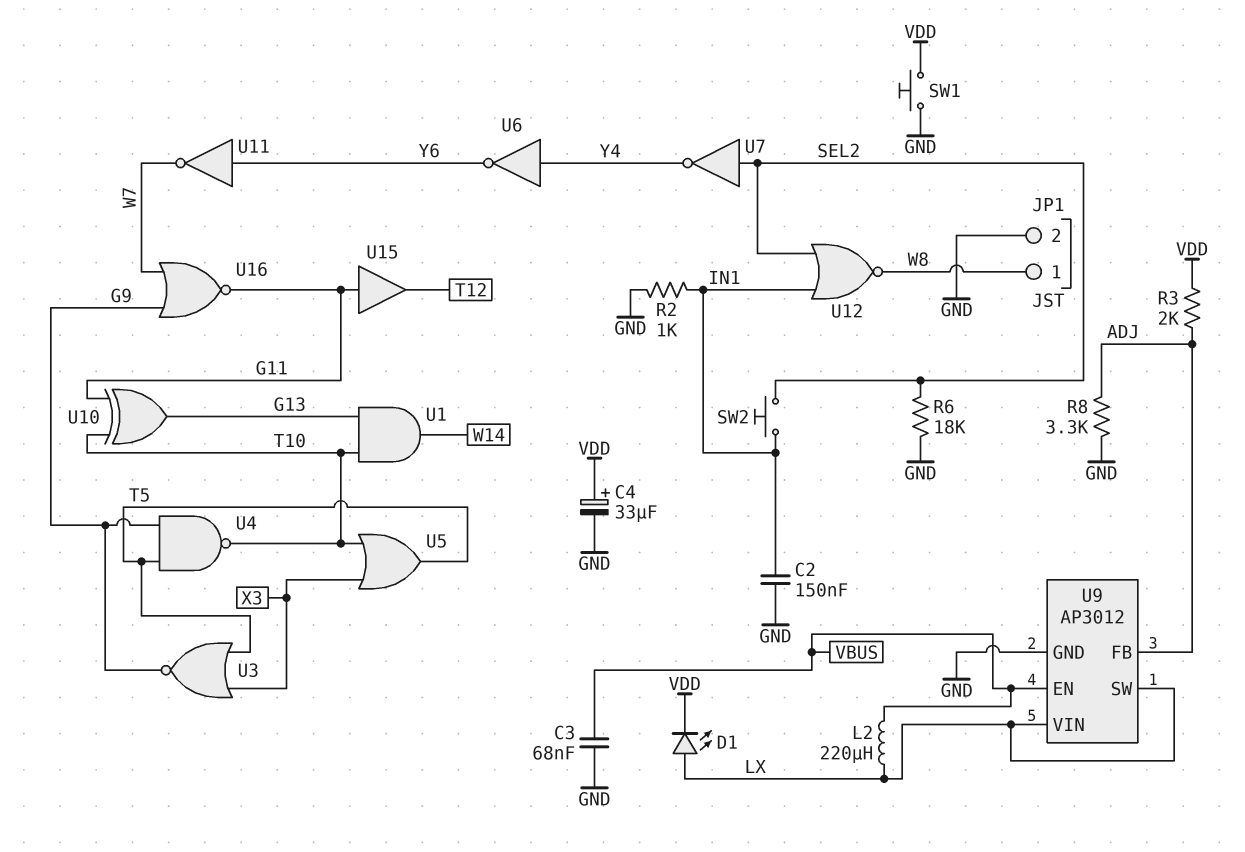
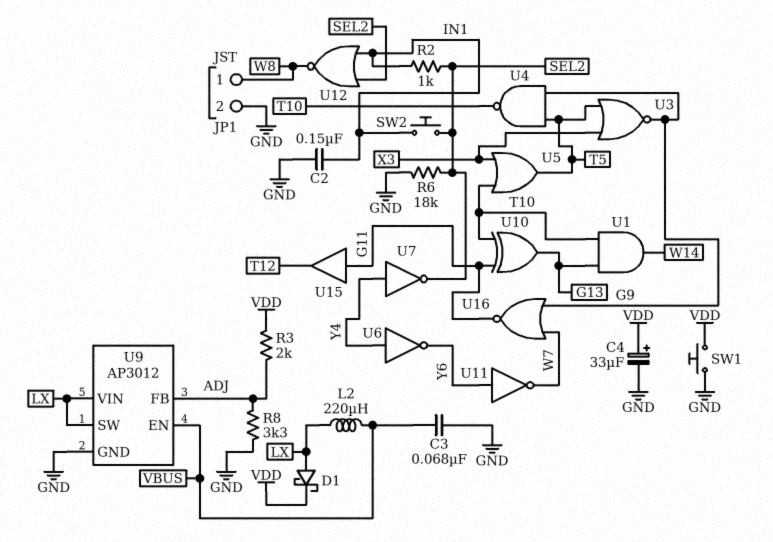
D1: LED (A LX, K VDD) -> schottky (A LX, K VDD)
R2: 1k (GND, IN1) -> 1k (IN1, SEL2)
U7: NOT (in SEL2, out Y4) -> NOT (in Y4, out SEL2)

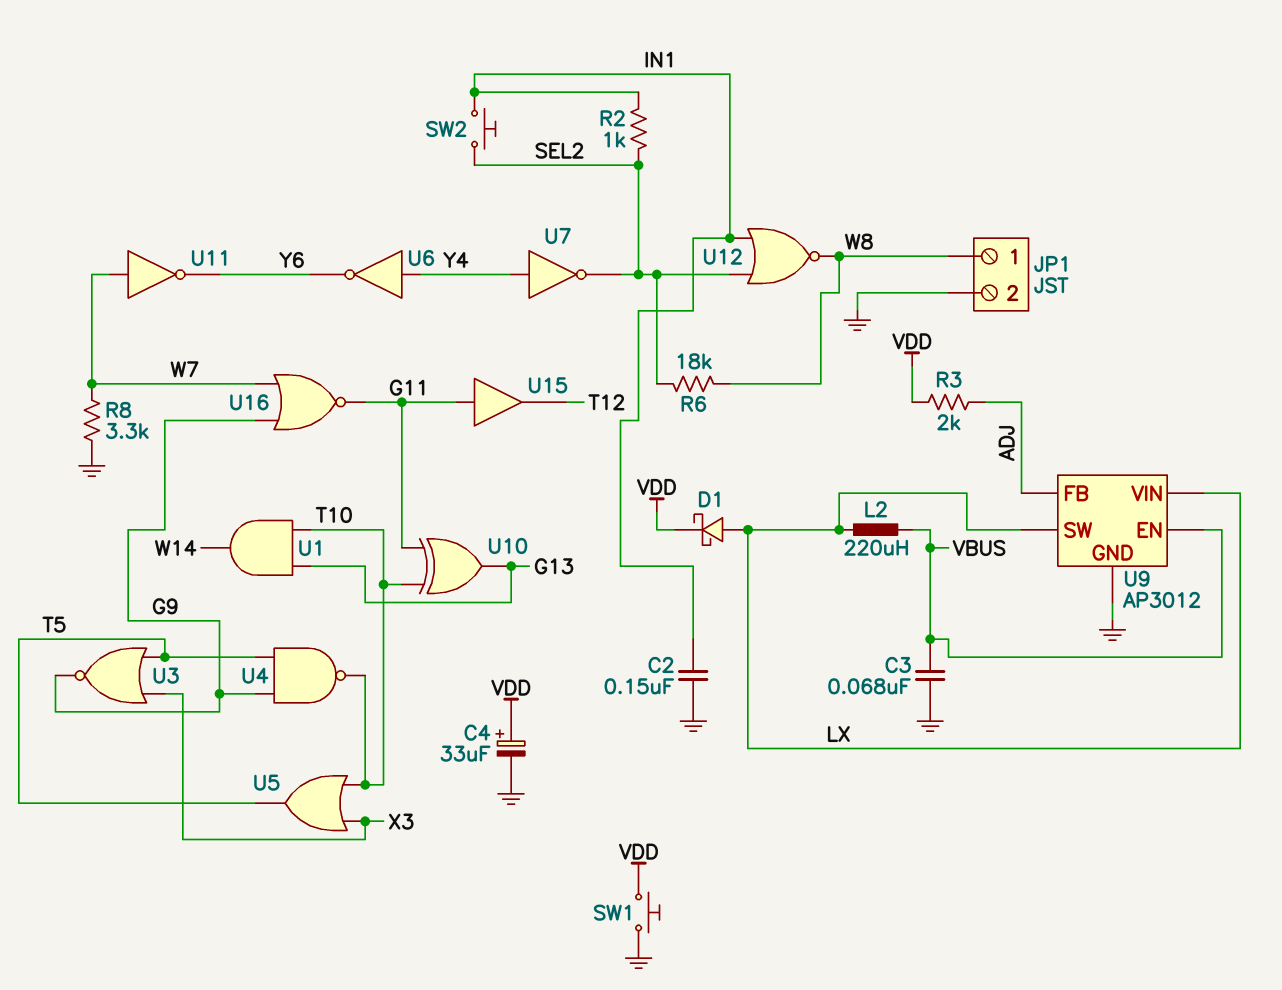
R6: 18k (GND, SEL2) -> 18k (SEL2, W8)
R8: 3.3k (ADJ, GND) -> 3.3k (GND, W7)
U11: NOT (in Y6, out W7) -> NOT (in W7, out Y6)

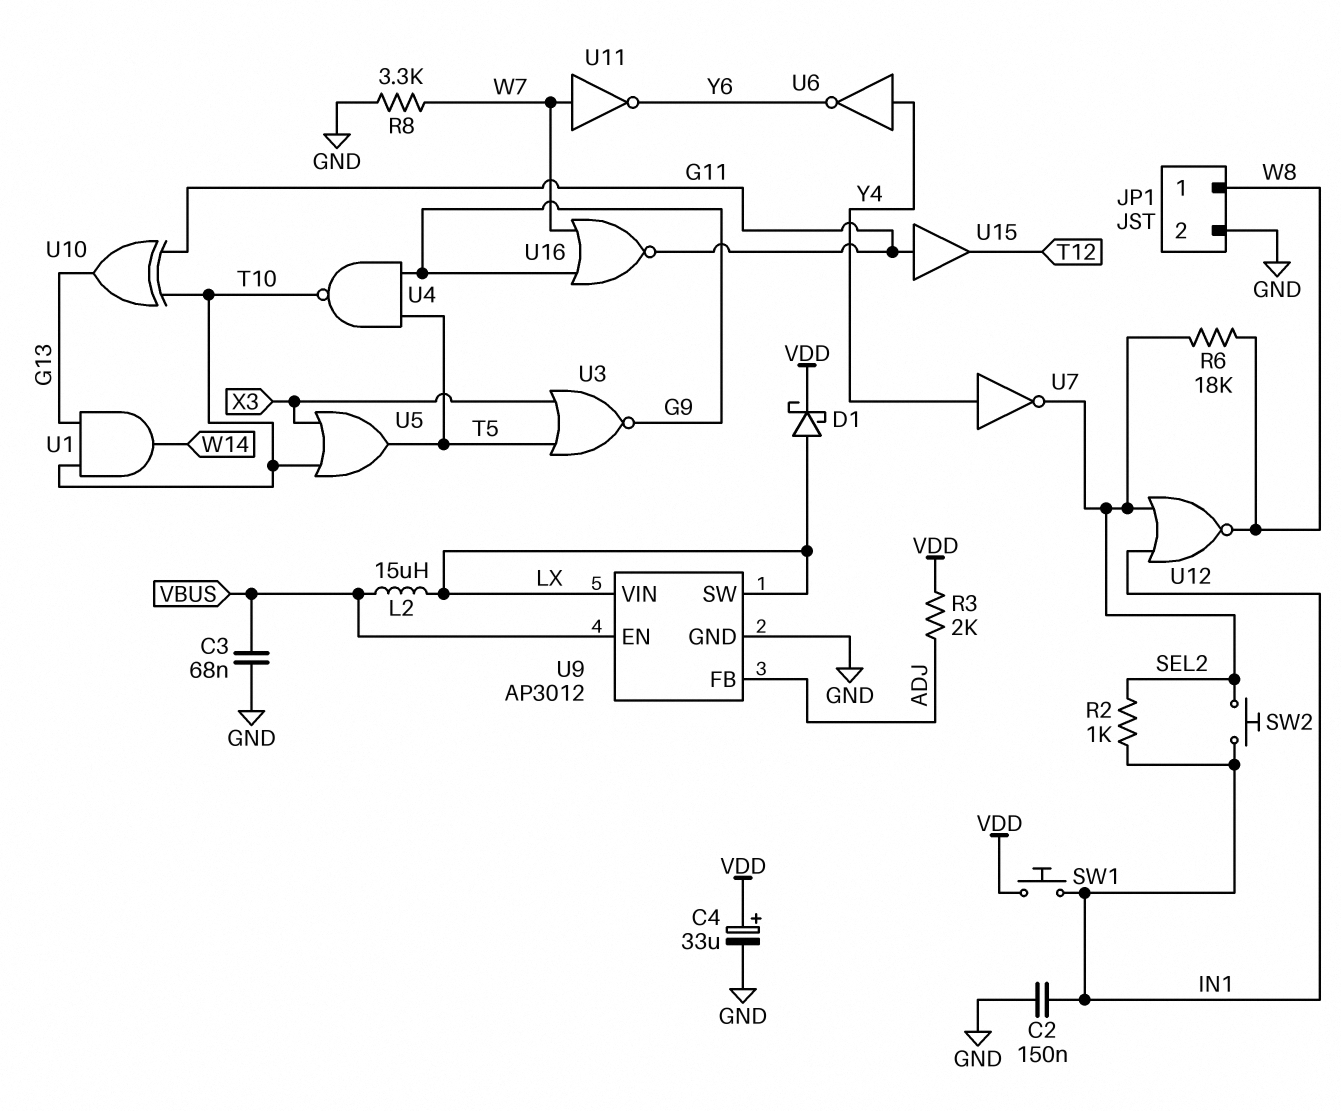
L2: 220uH (LX, VBUS) -> 15uH (LX, VBUS)
SW1: button (GND, VDD) -> button (IN1, VDD)

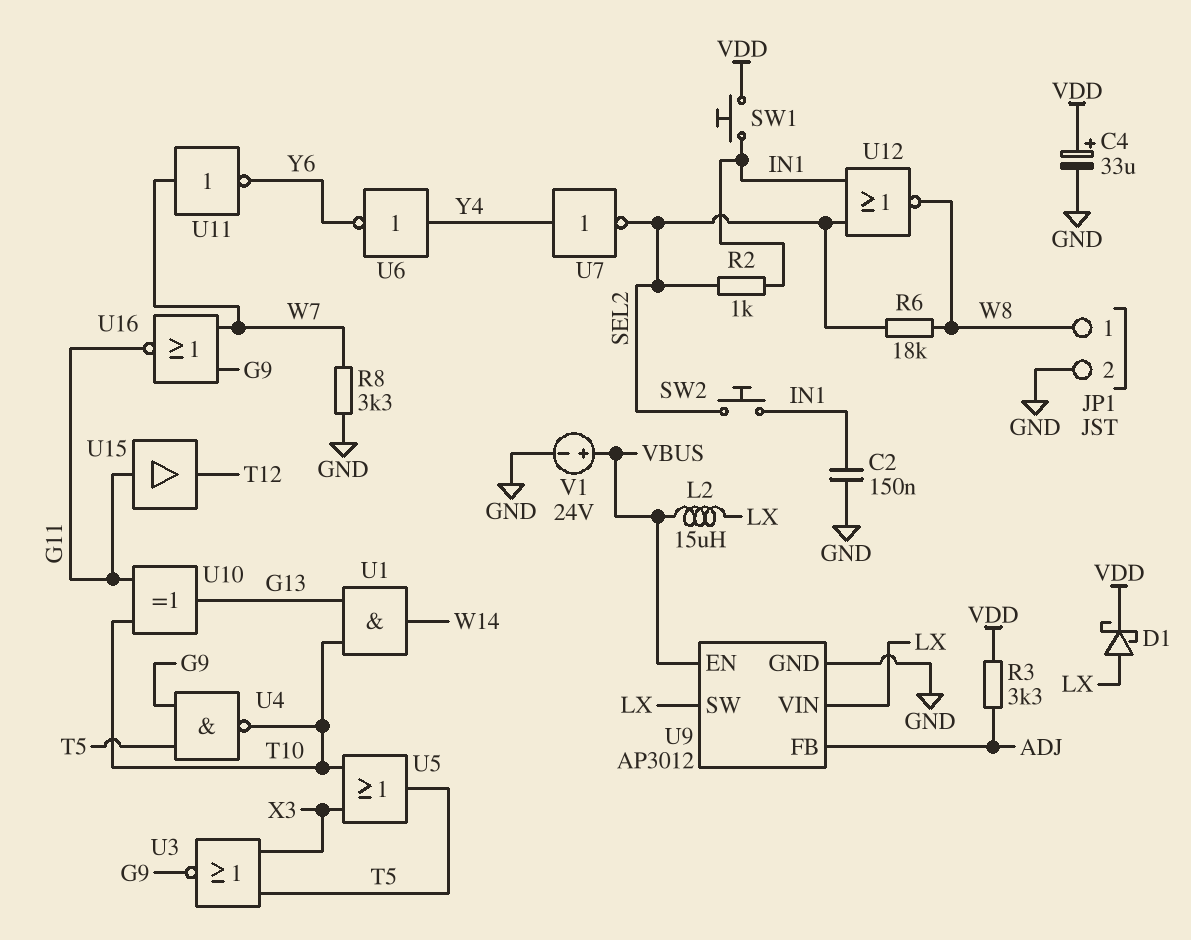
C3: 68nF (GND, VBUS) -> none
R3: 2k (ADJ, VDD) -> 3.3k (ADJ, VDD)
V1: none -> 24V (plus VBUS, minus GND)

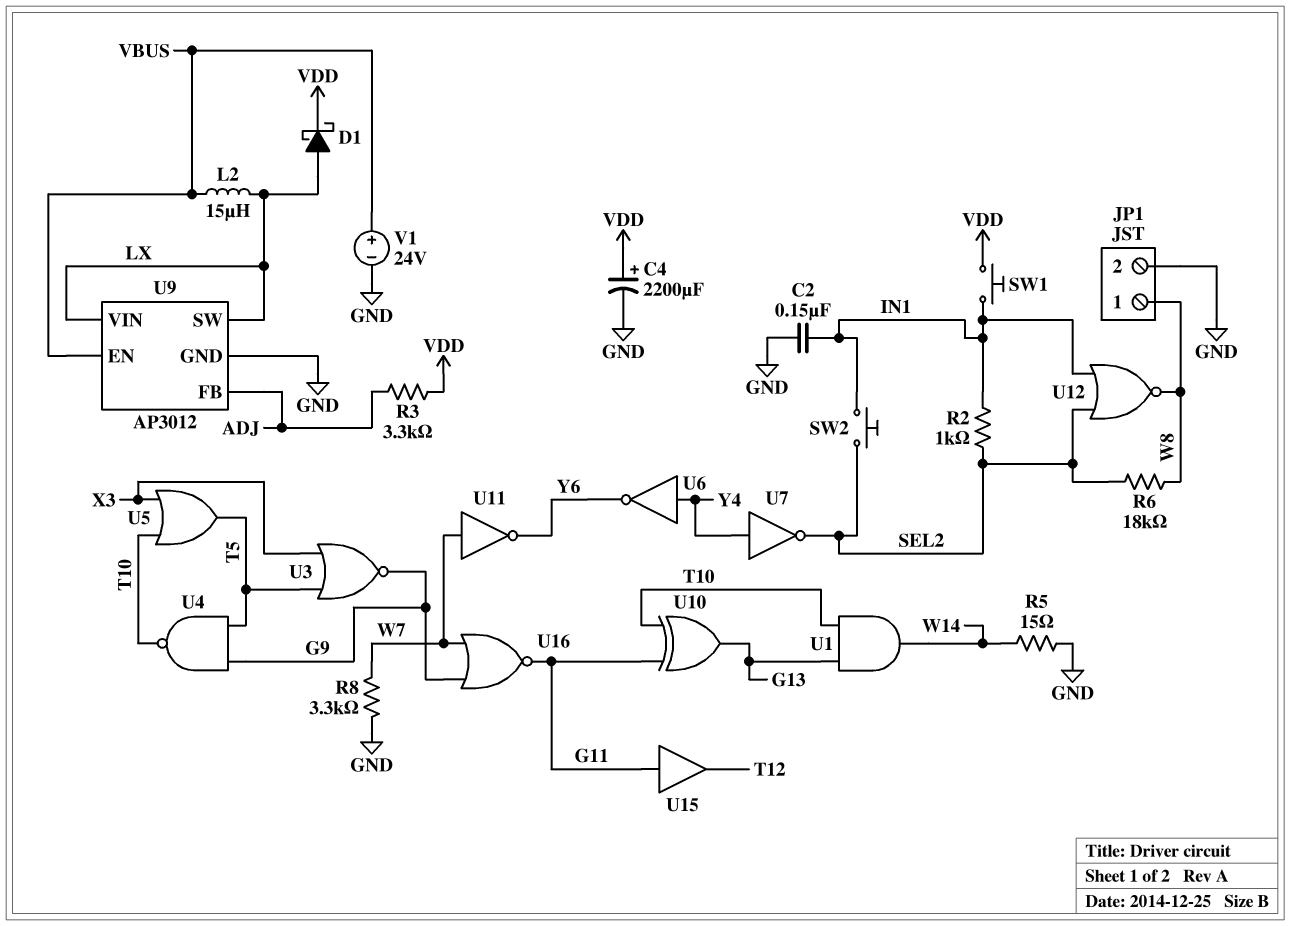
C4: 33uF (plus VDD, minus GND) -> 2200uF (plus VDD, minus GND)
R5: none -> 15 (GND, W14)

